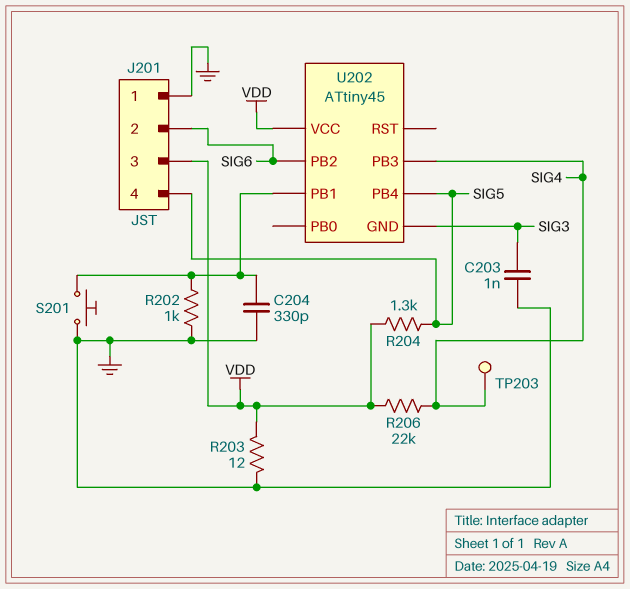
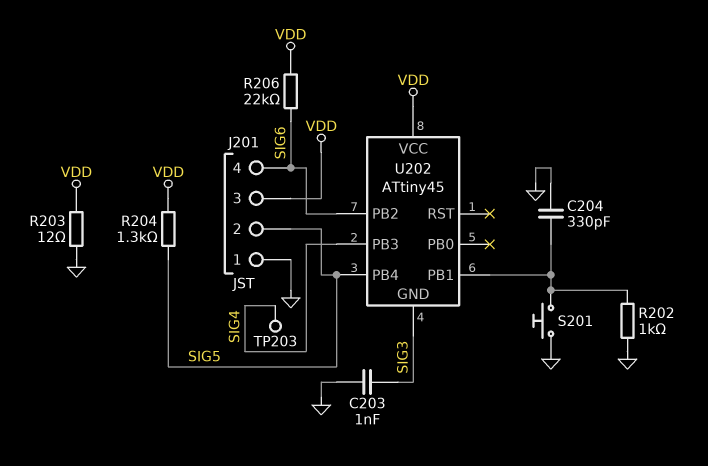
J201 pin 2: SIG6 -> SIG5
J201 pin 4: SIG5 -> SIG6
R206: 22k (SIG4, VDD) -> 22k (SIG6, VDD)

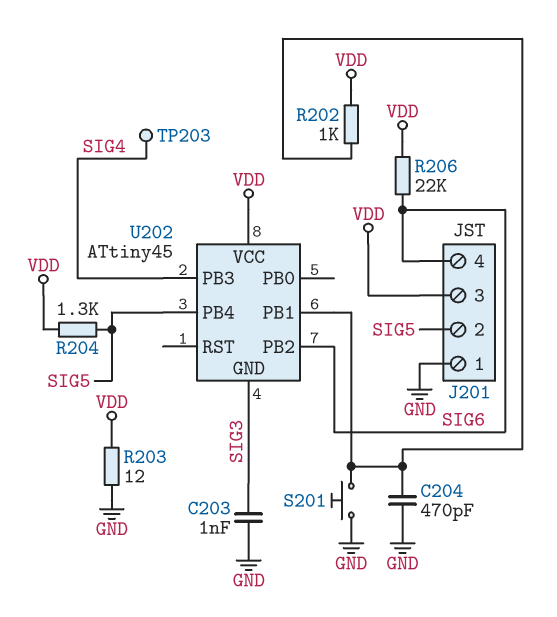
C204: 330pF (GND, U202/PB1) -> 470pF (GND, U202/PB1)
R202: 1k (GND, U202/PB1) -> 1k (U202/PB1, VDD)

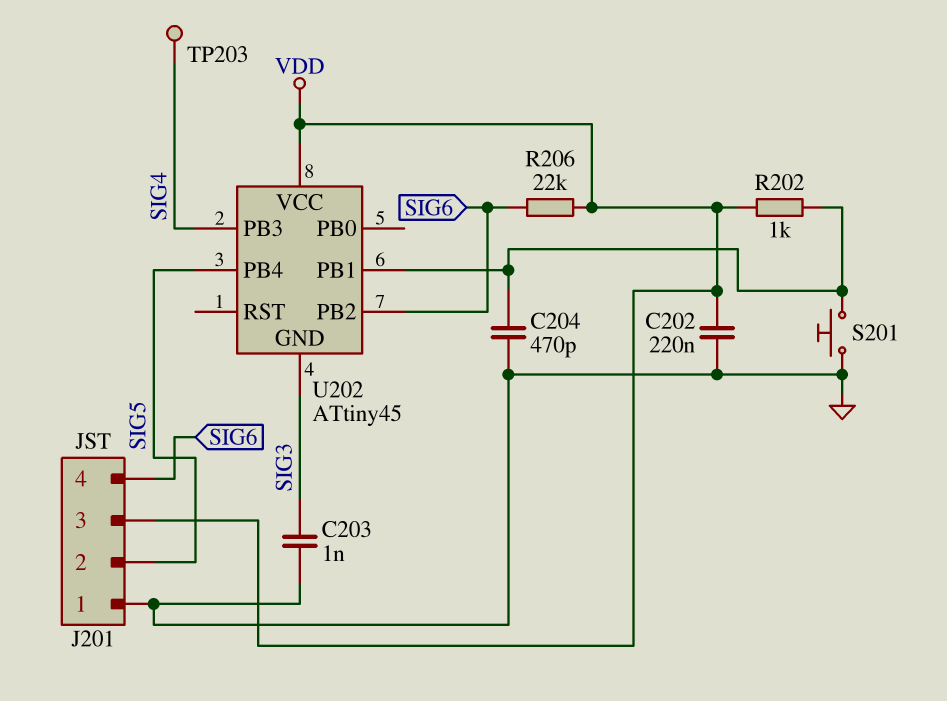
C202: none -> 220nF (GND, VDD)
R203: 12 (GND, VDD) -> none
R204: 1.3k (SIG5, VDD) -> none

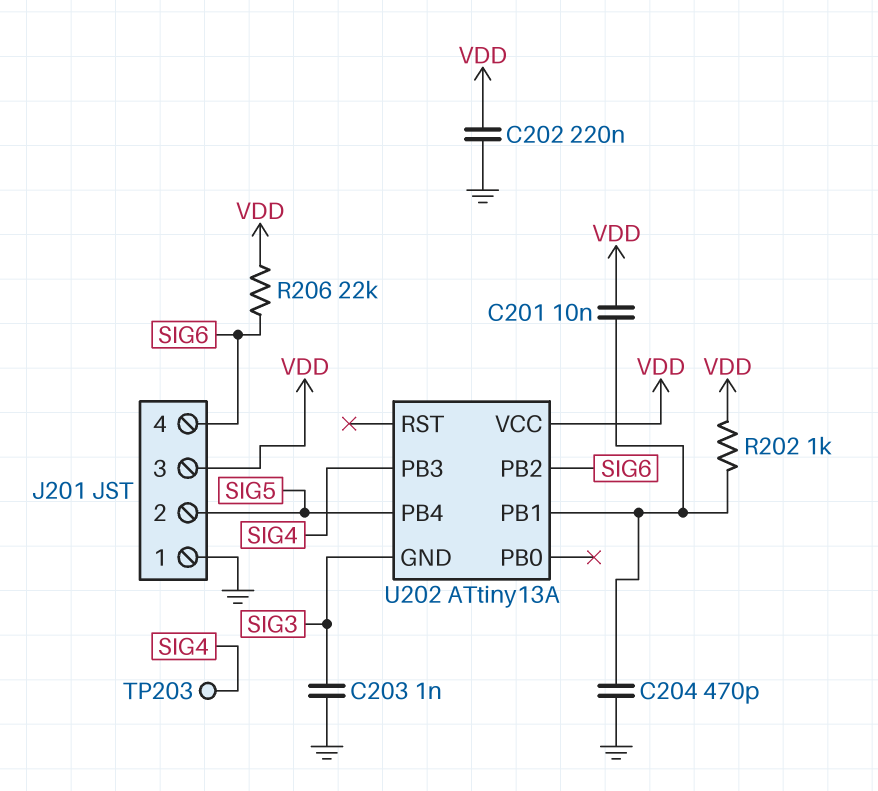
C201: none -> 10nF (U202/PB1, VDD)
S201: button (GND, U202/PB1) -> none
U202: ATtiny45 -> ATtiny13A

